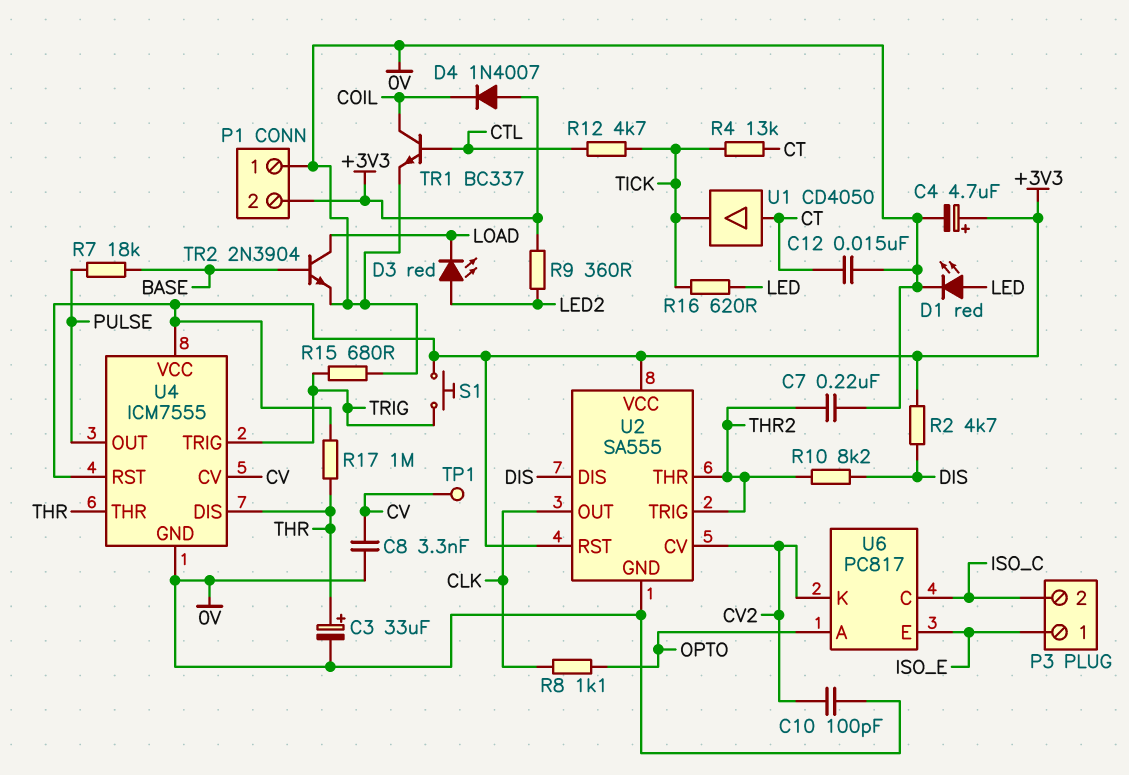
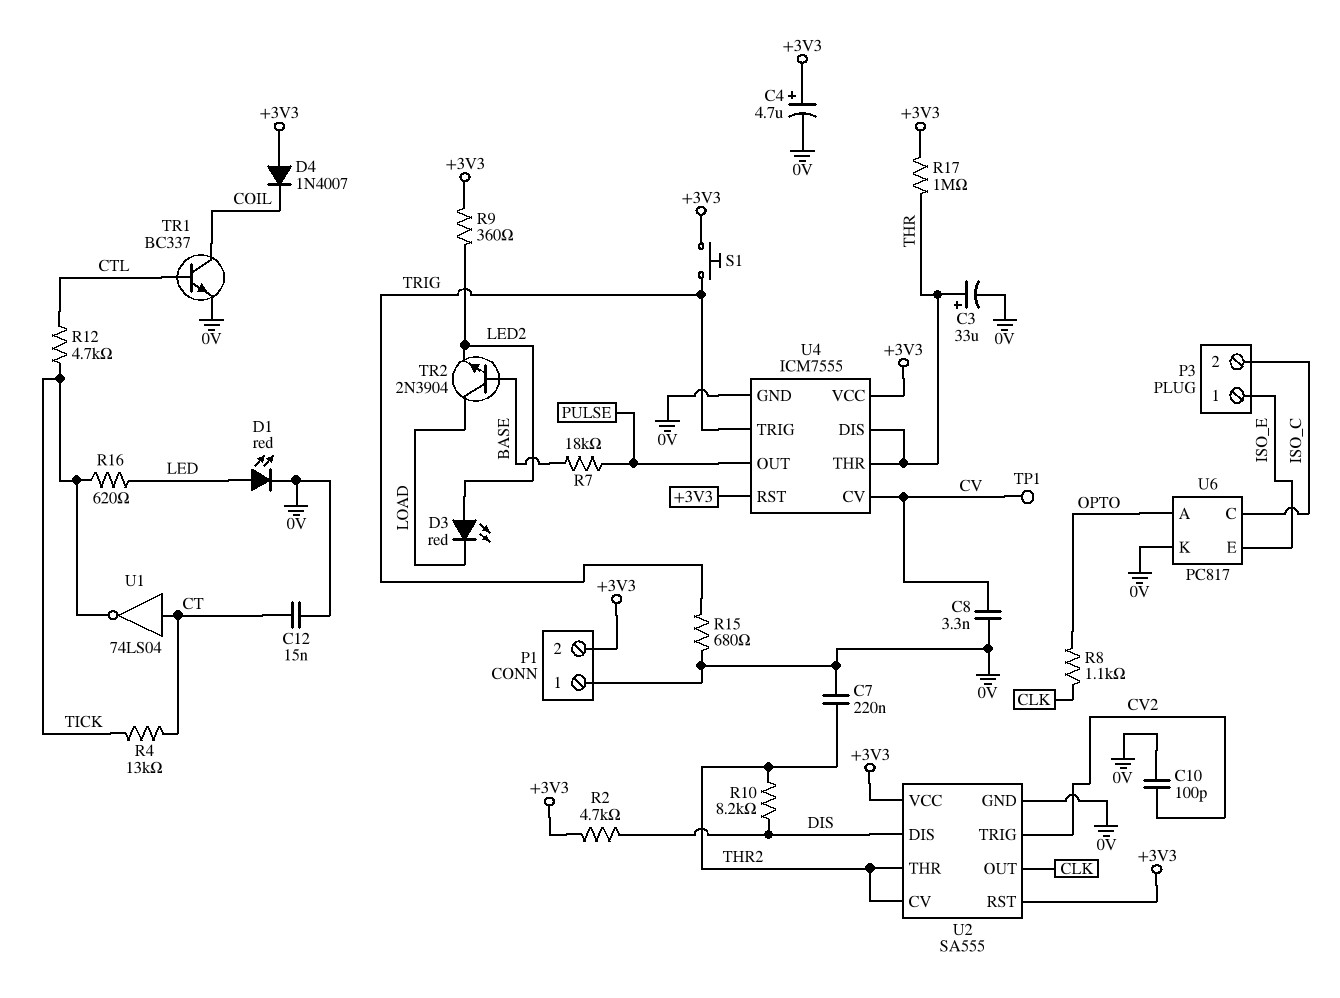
TR2: NPN 2N3904 (B BASE, C LOAD, E 0V) -> NPN 2N3904 (B BASE, C LOAD, E LED2)
U1: buffer CD4050 (in CT, out TICK) -> NOT 74LS04 (in CT, out TICK)
U2 pin CV: CV2 -> THR2
U2 pin TRIG: THR2 -> CV2
U6 pin K: CV2 -> 0V

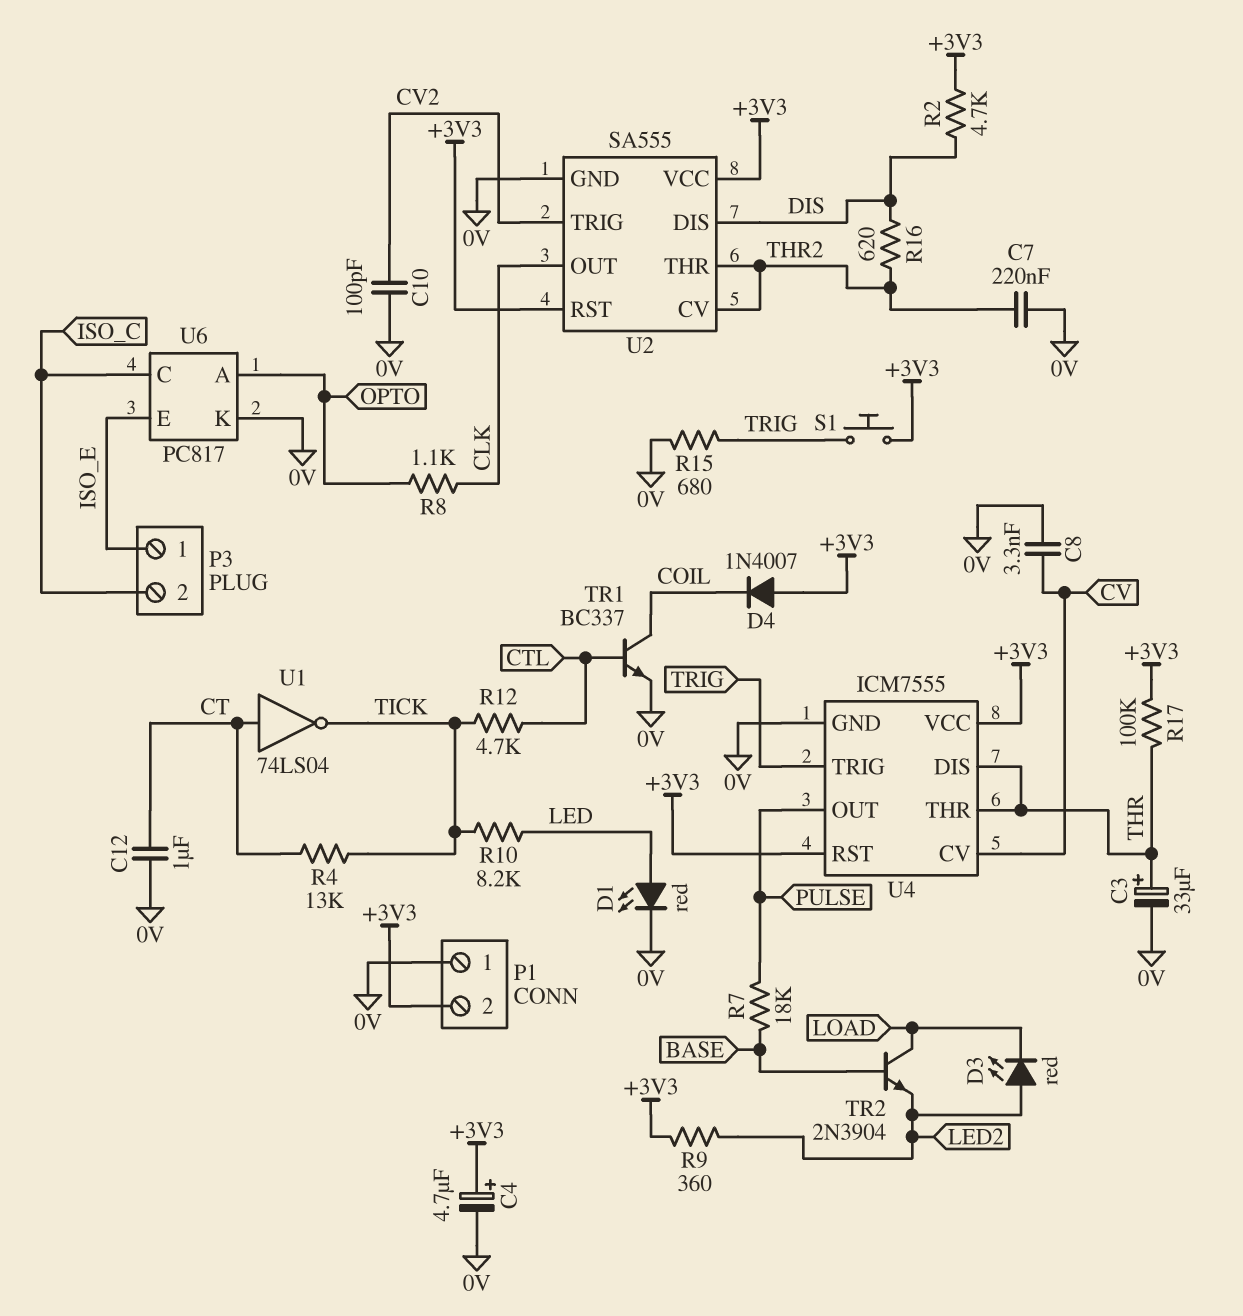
C12: 15nF (0V, CT) -> 1uF (0V, CT)
R10: 8.2k (DIS, THR2) -> 8.2k (LED, TICK)
R16: 620 (LED, TICK) -> 620 (DIS, THR2)
R17: 1M (+3V3, THR) -> 100k (+3V3, THR)
TP1: test point (CV) -> none

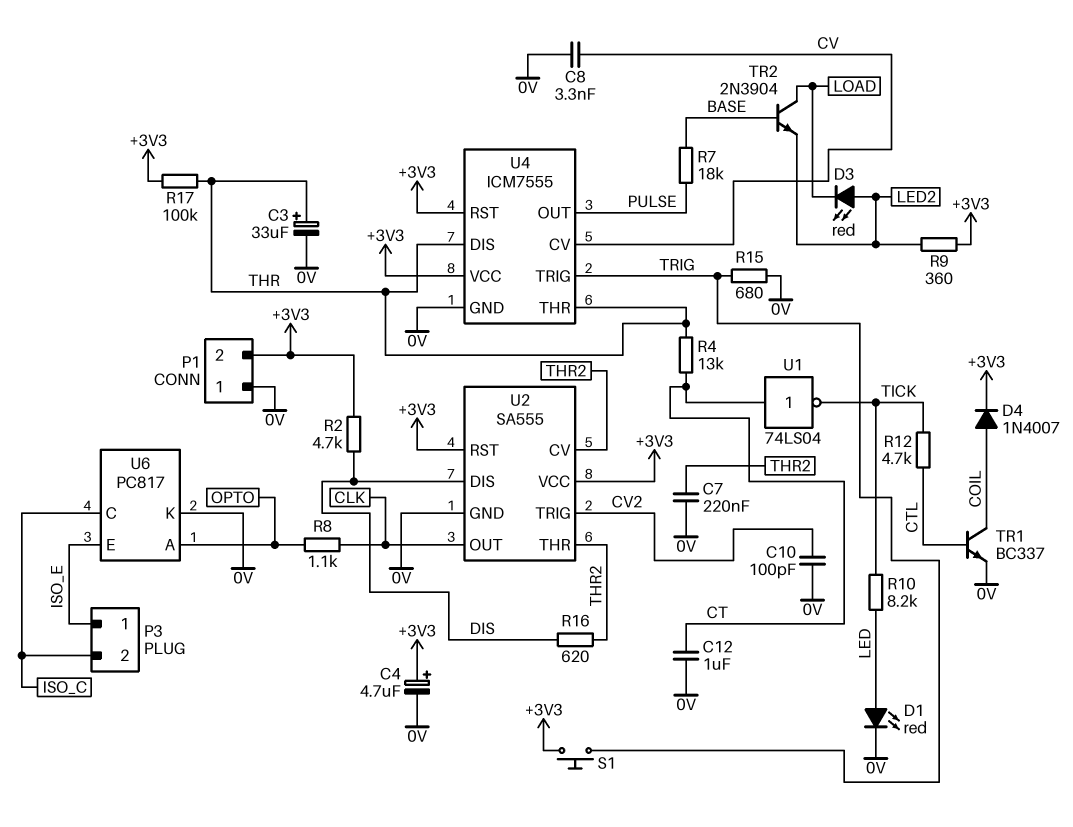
D4: diode 1N4007 (A +3V3, K COIL) -> diode 1N4007 (A COIL, K +3V3)
R4: 13k (CT, TICK) -> 13k (CT, THR)

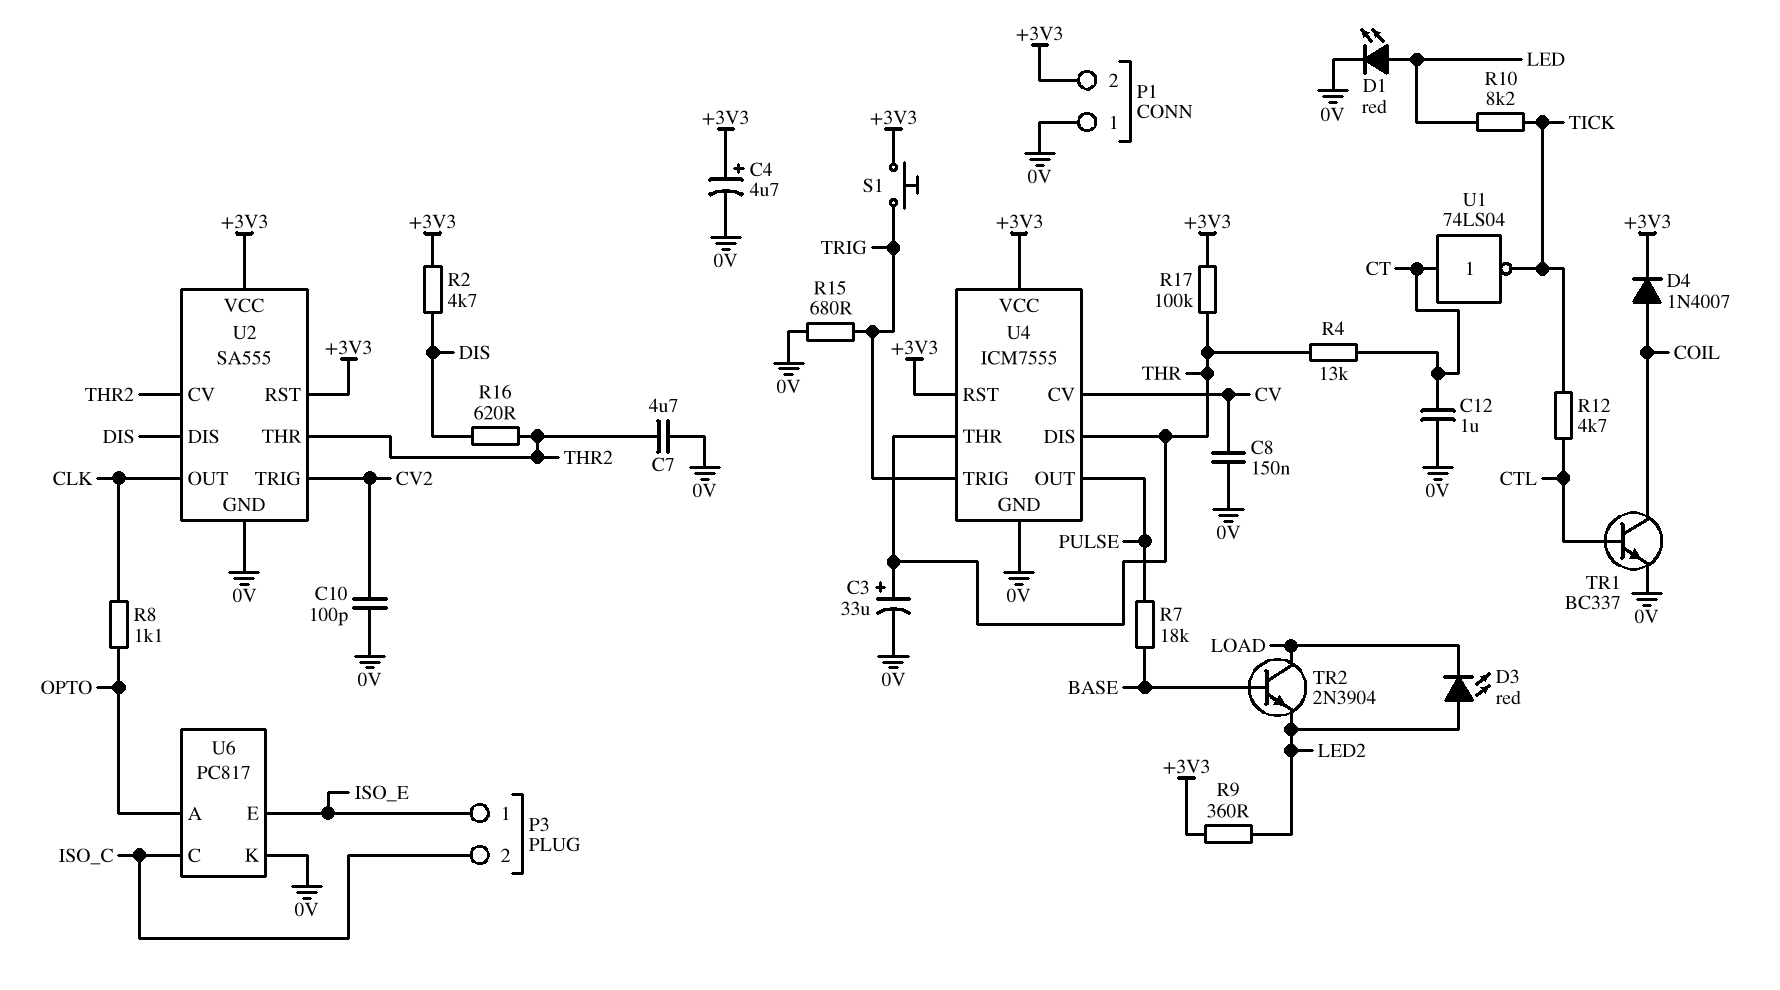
C7: 220nF (0V, THR2) -> 4.7uF (0V, THR2)
C8: 3.3nF (0V, CV) -> 150nF (0V, CV)

